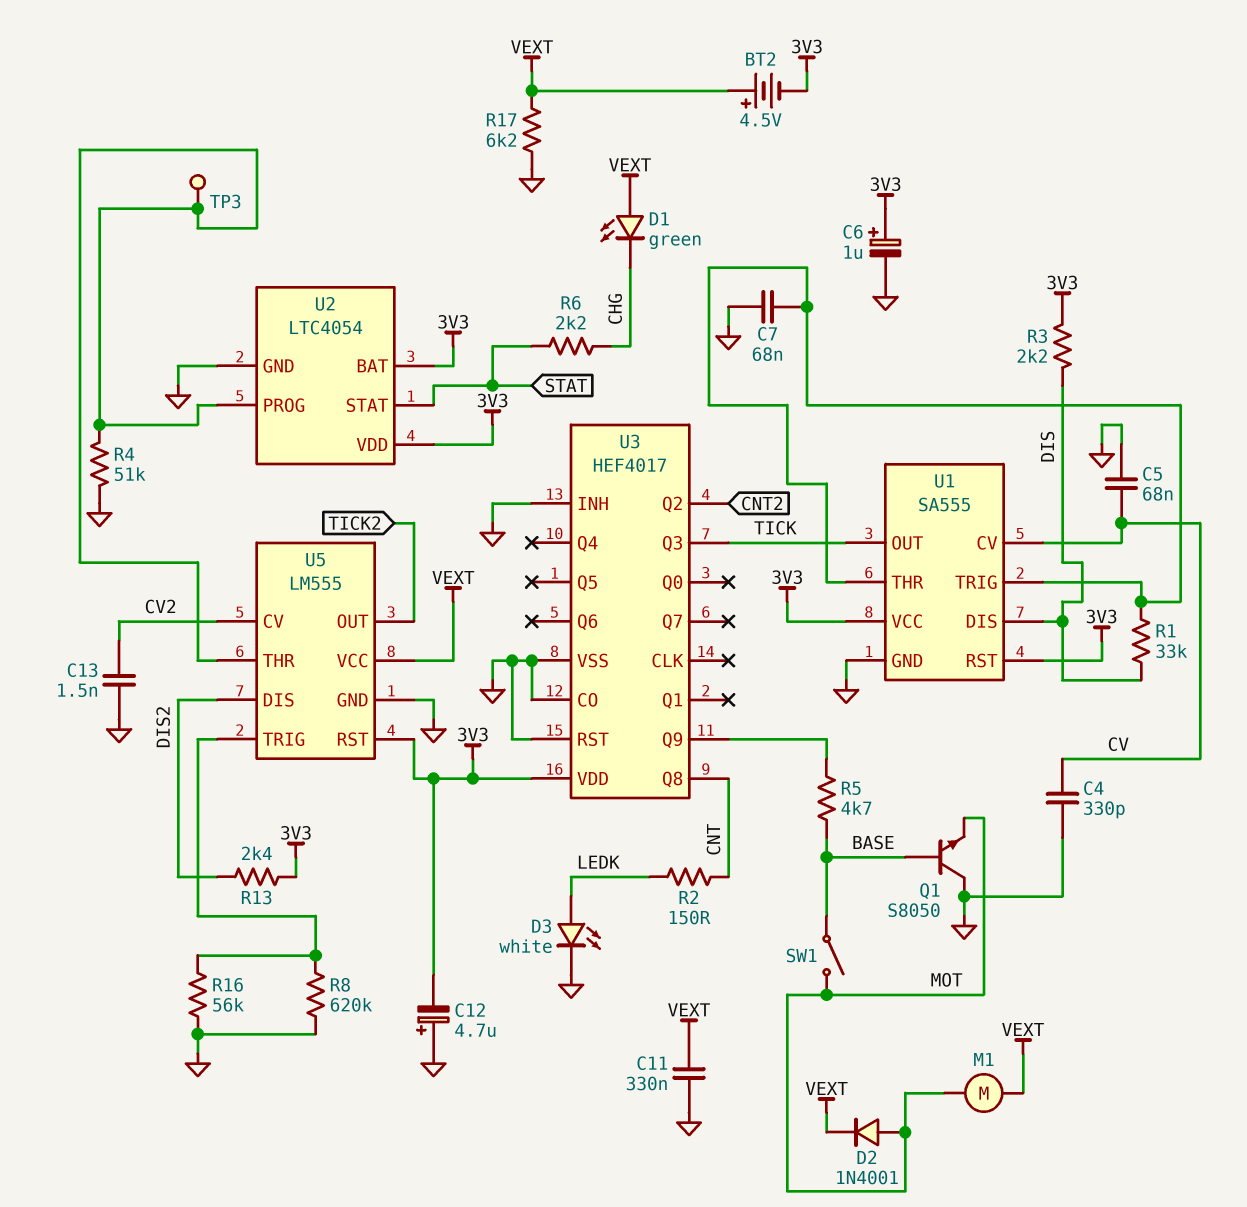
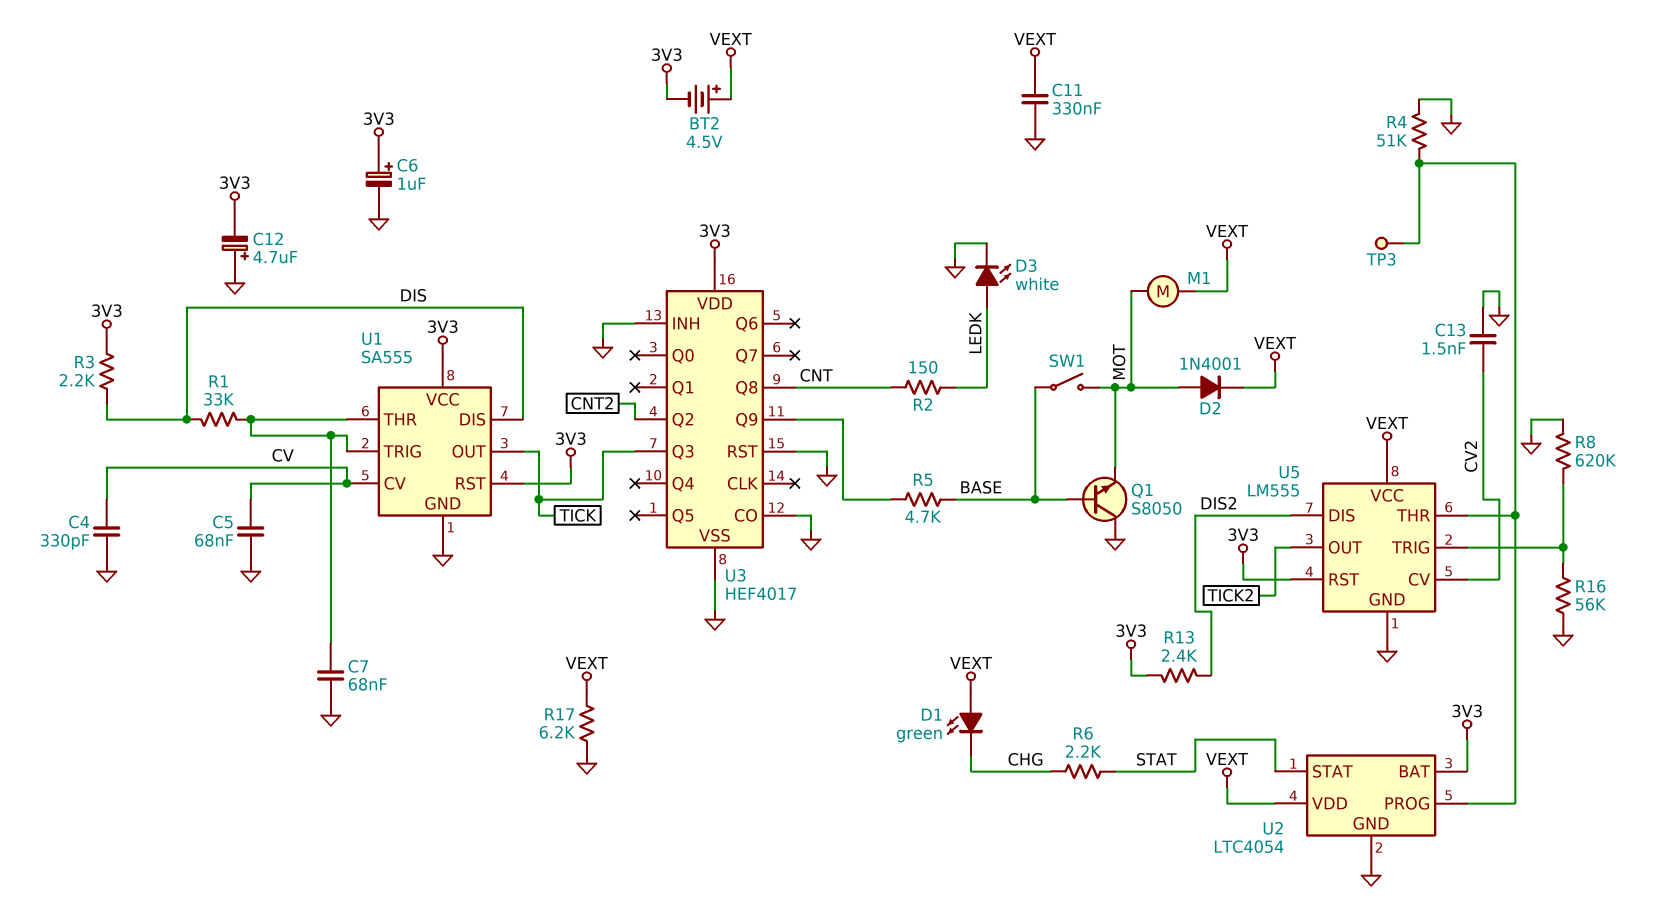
U2 pin VDD: 3V3 -> VEXT

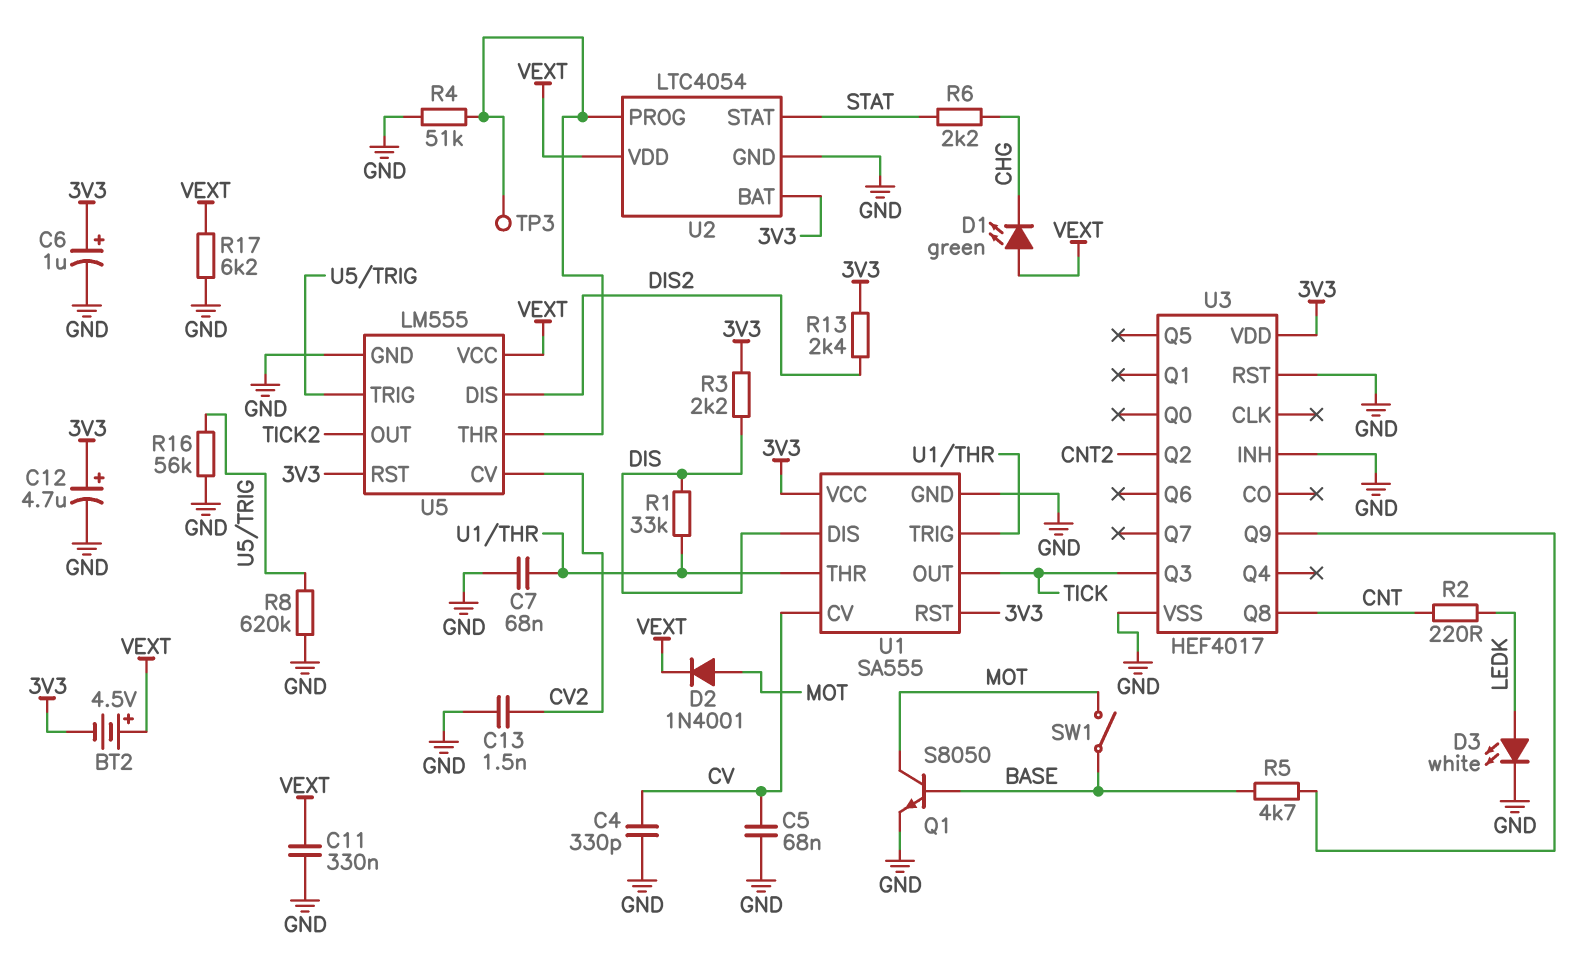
C12: 4.7uF (plus GND, minus 3V3) -> 4.7uF (plus 3V3, minus GND)
M1: motor (MOT, VEXT) -> none
Q1: NPN S8050 (B BASE, C GND, E MOT) -> NPN S8050 (B BASE, C MOT, E GND)
R2: 150 (CNT, LEDK) -> 220 (CNT, LEDK)
U3 pin CO: GND -> none

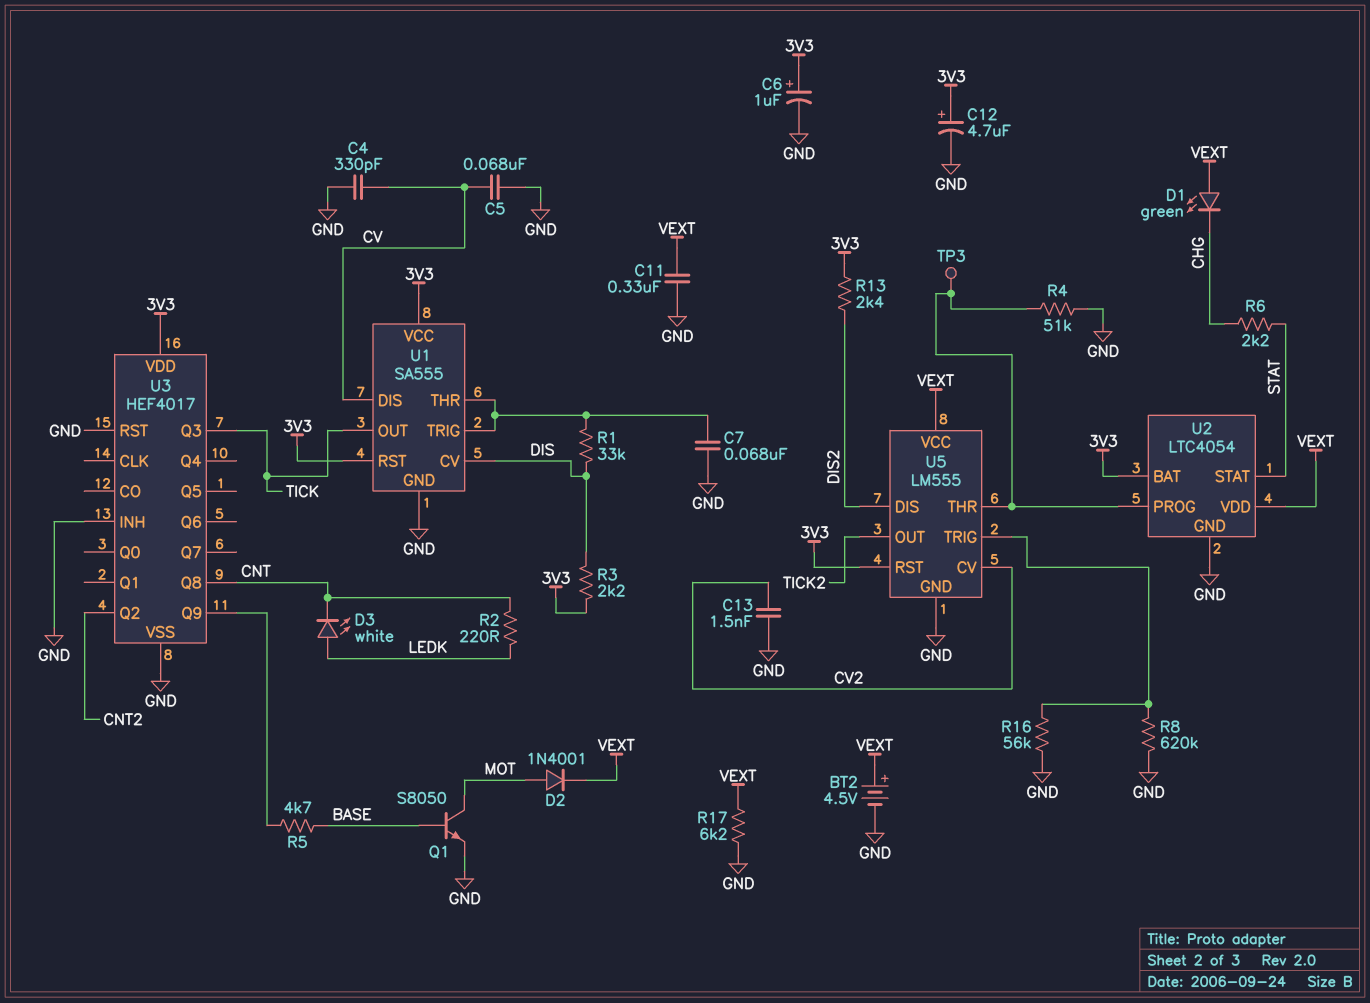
BT2: 4.5V (plus VEXT, minus 3V3) -> 4.5V (plus VEXT, minus GND)
D3: LED white (A LEDK, K GND) -> LED white (A LEDK, K CNT)
SW1: switch (BASE, MOT) -> none
U1 pin CV: CV -> DIS
U1 pin DIS: DIS -> CV

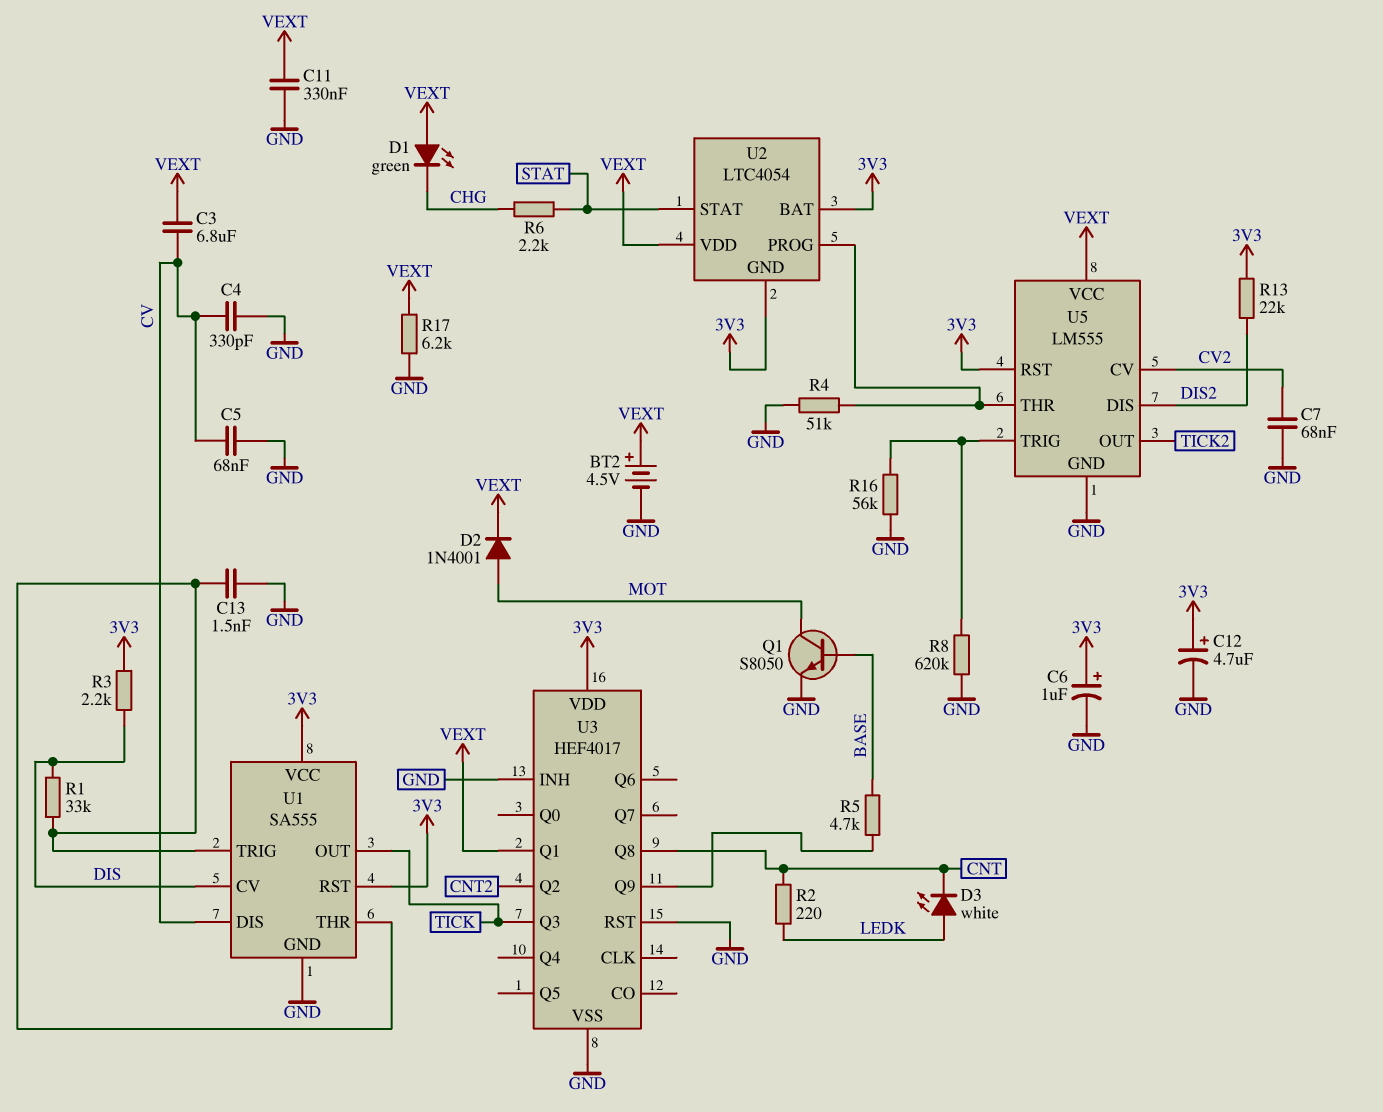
C3: none -> 6.8uF (CV, VEXT)
C7: 68nF (GND, U1/THR) -> 68nF (CV2, GND)
C13: 1.5nF (CV2, GND) -> 1.5nF (GND, U1/THR)
R13: 2.4k (3V3, DIS2) -> 22k (3V3, DIS2)
TP3: test point (U2/PROG) -> none
U2 pin GND: GND -> 3V3
U3 pin Q1: none -> VEXT

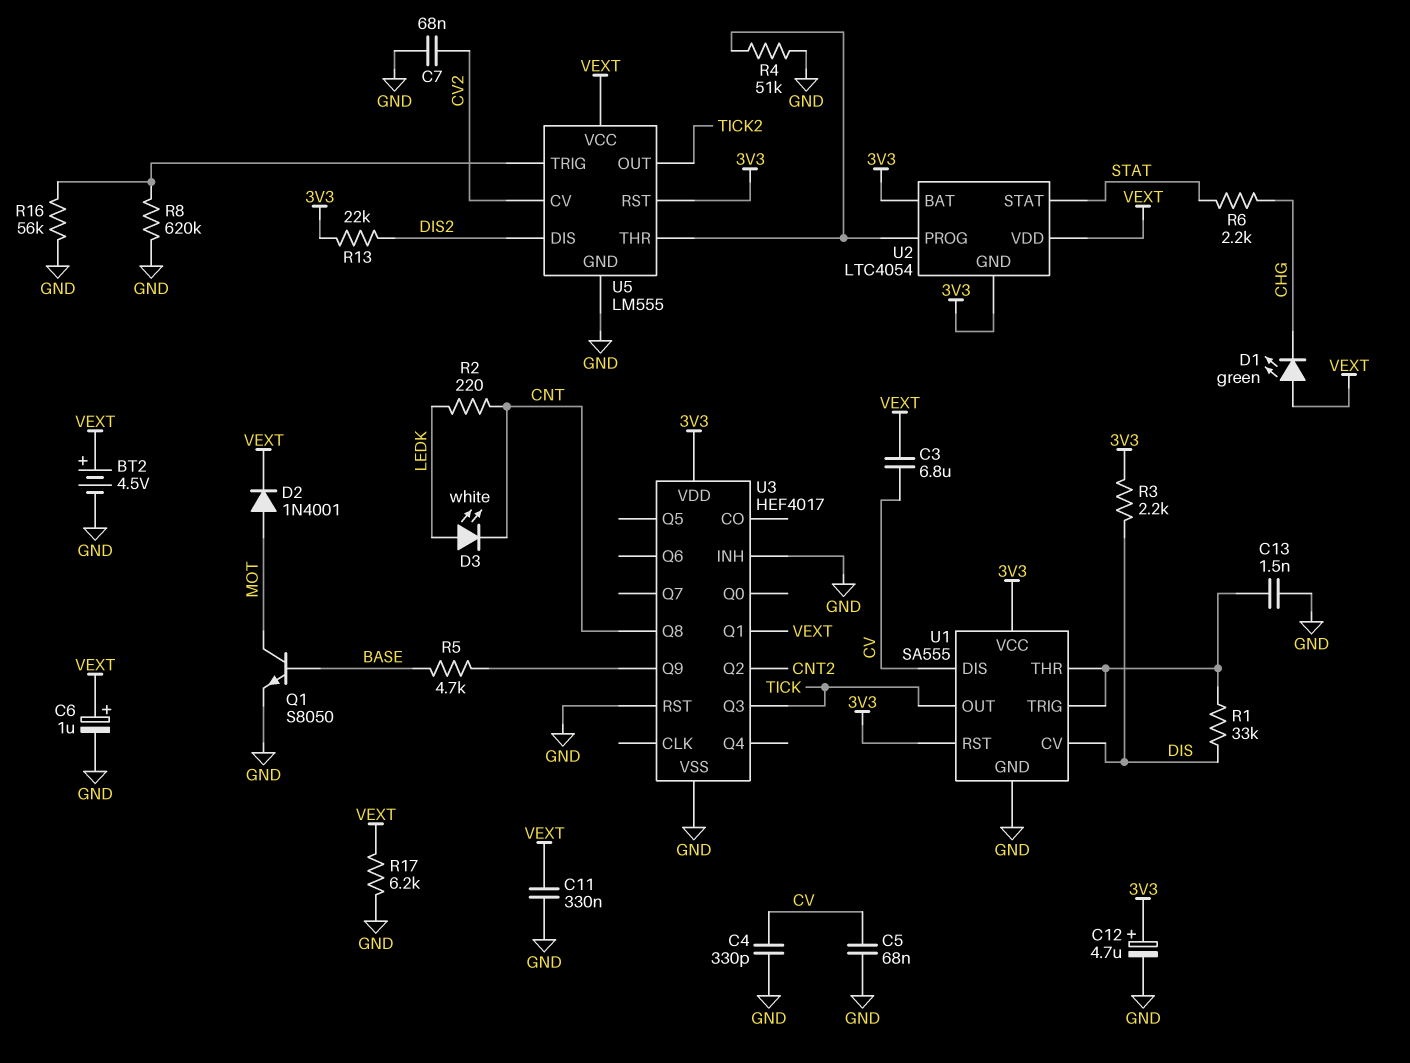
C6: 1uF (plus 3V3, minus GND) -> 1uF (plus VEXT, minus GND)

